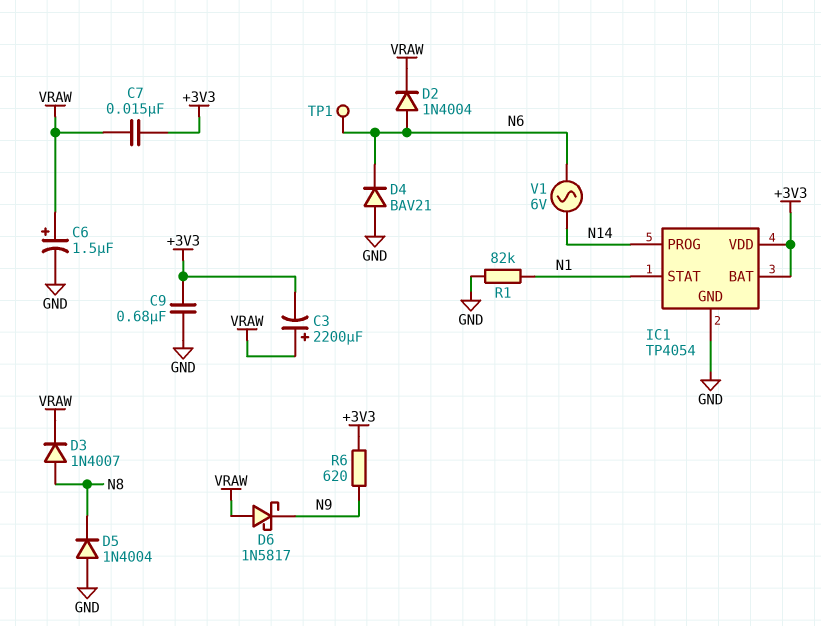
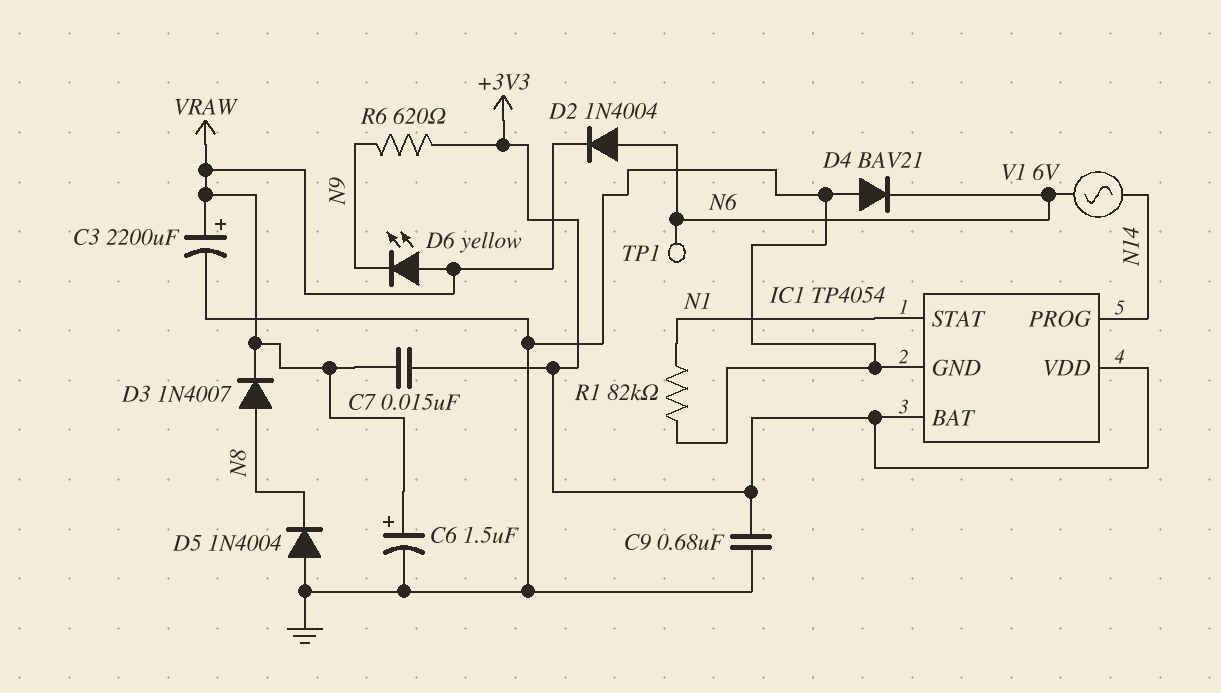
C3: 2200uF (plus VRAW, minus +3V3) -> 2200uF (plus VRAW, minus GND)
D6: schottky 1N5817 (A VRAW, K N9) -> LED yellow (A VRAW, K N9)

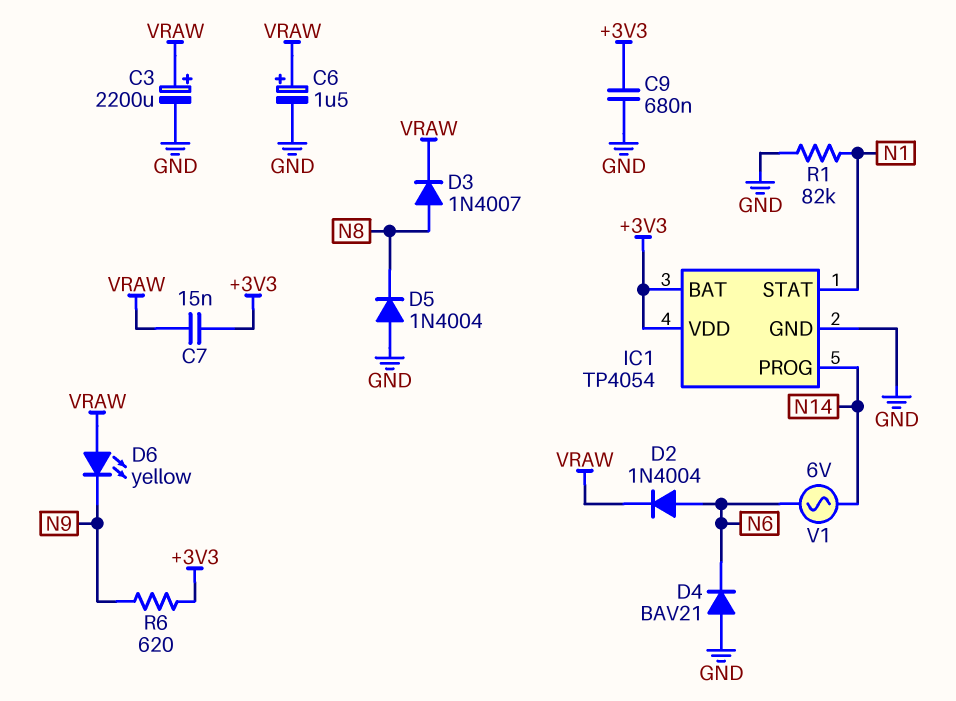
TP1: test point (N6) -> none

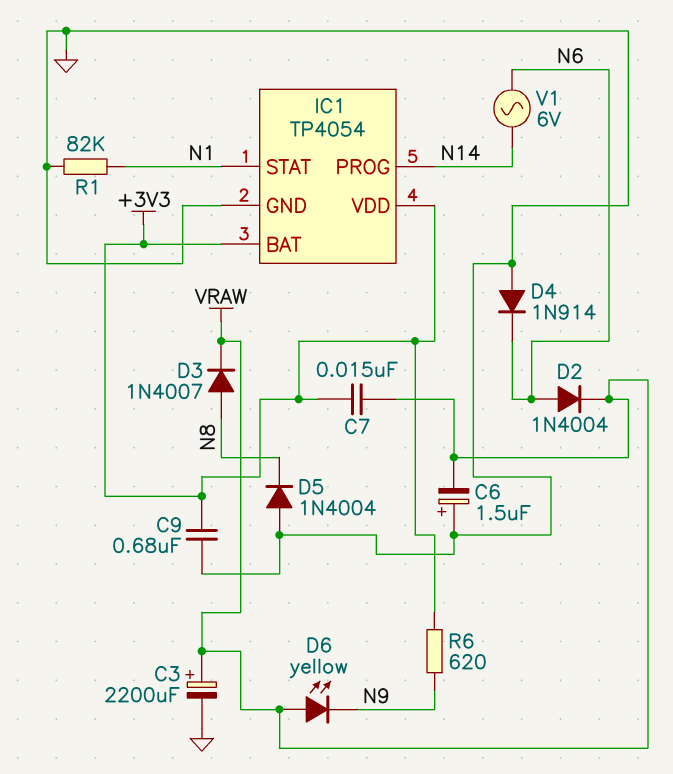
C6: 1.5uF (plus VRAW, minus GND) -> 1.5uF (plus GND, minus VRAW)
D4: diode BAV21 (A GND, K N6) -> diode 1N914 (A GND, K N6)

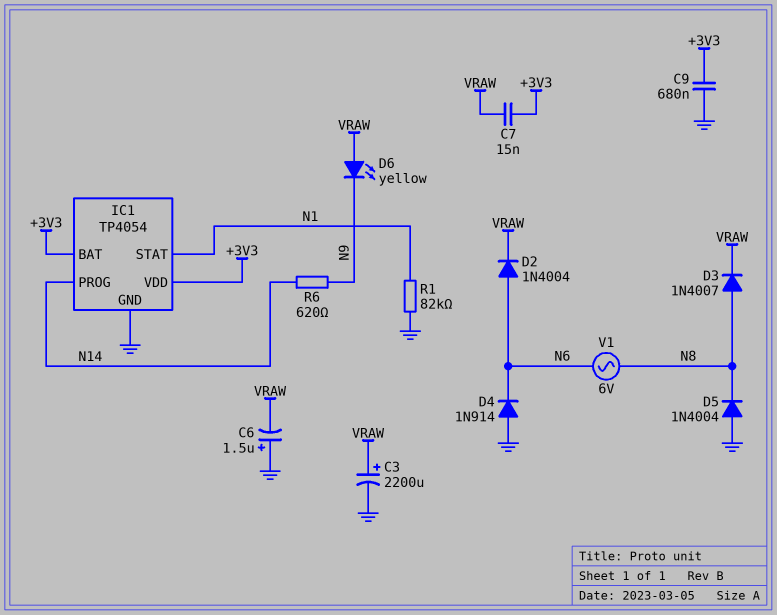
R6: 620 (+3V3, N9) -> 620 (N9, N14)
V1: AC 6V (N6, N14) -> AC 6V (N6, N8)

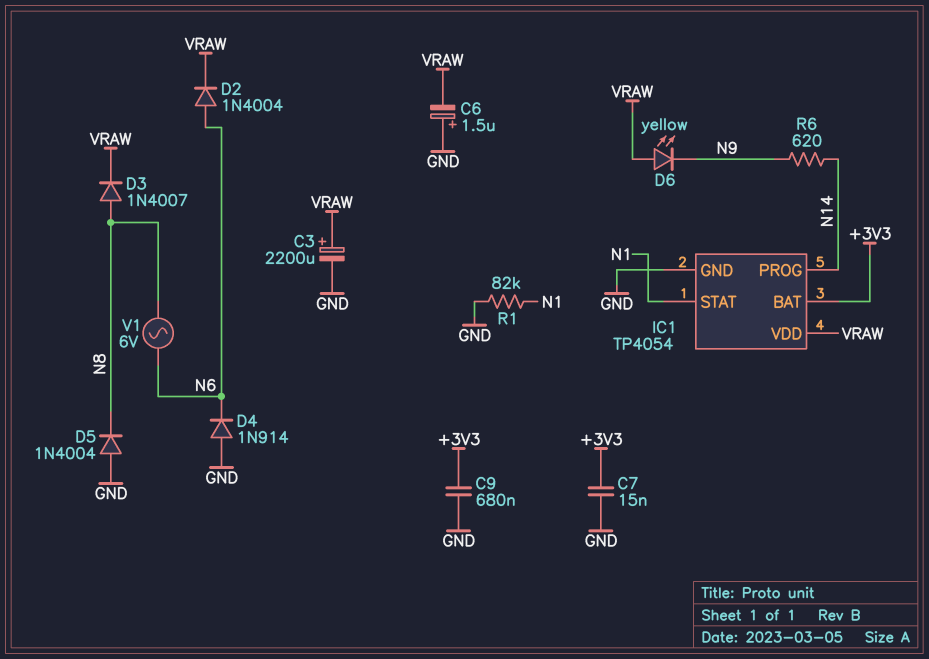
C7: 15nF (+3V3, VRAW) -> 15nF (+3V3, GND)
IC1 pin VDD: +3V3 -> VRAW

